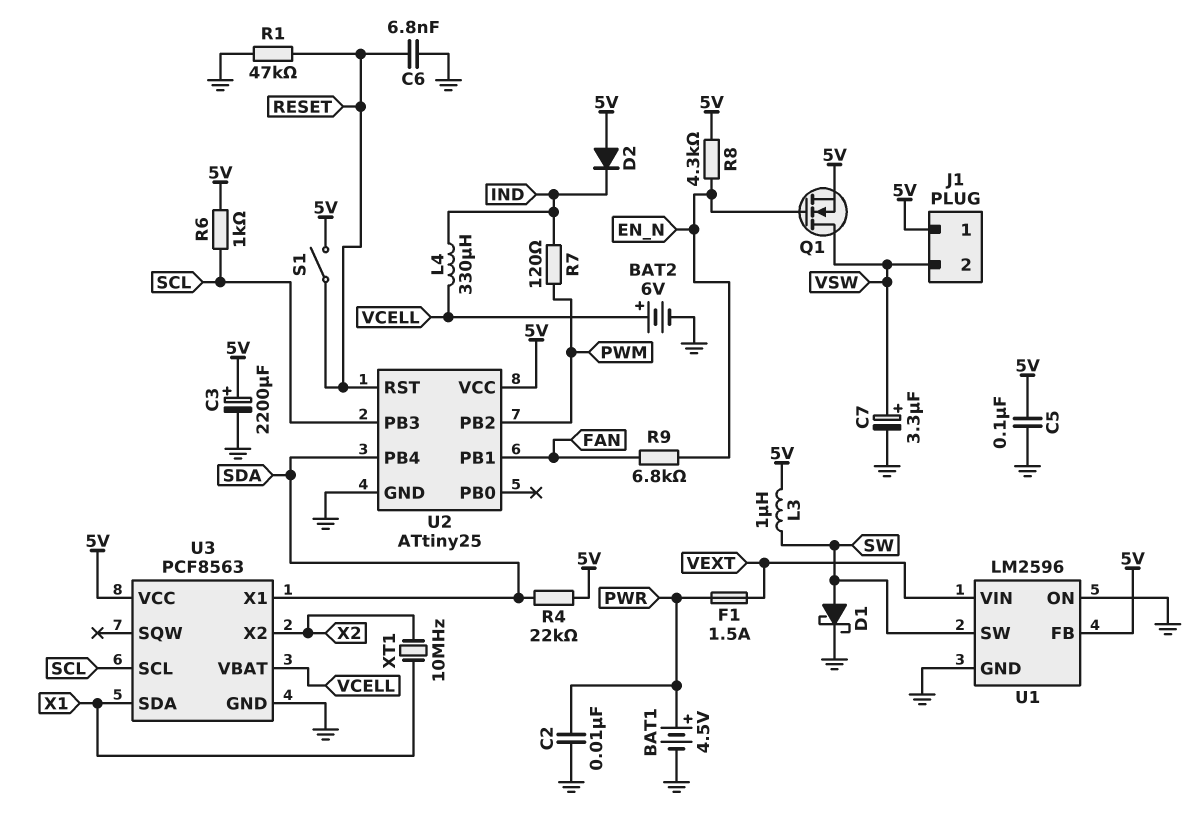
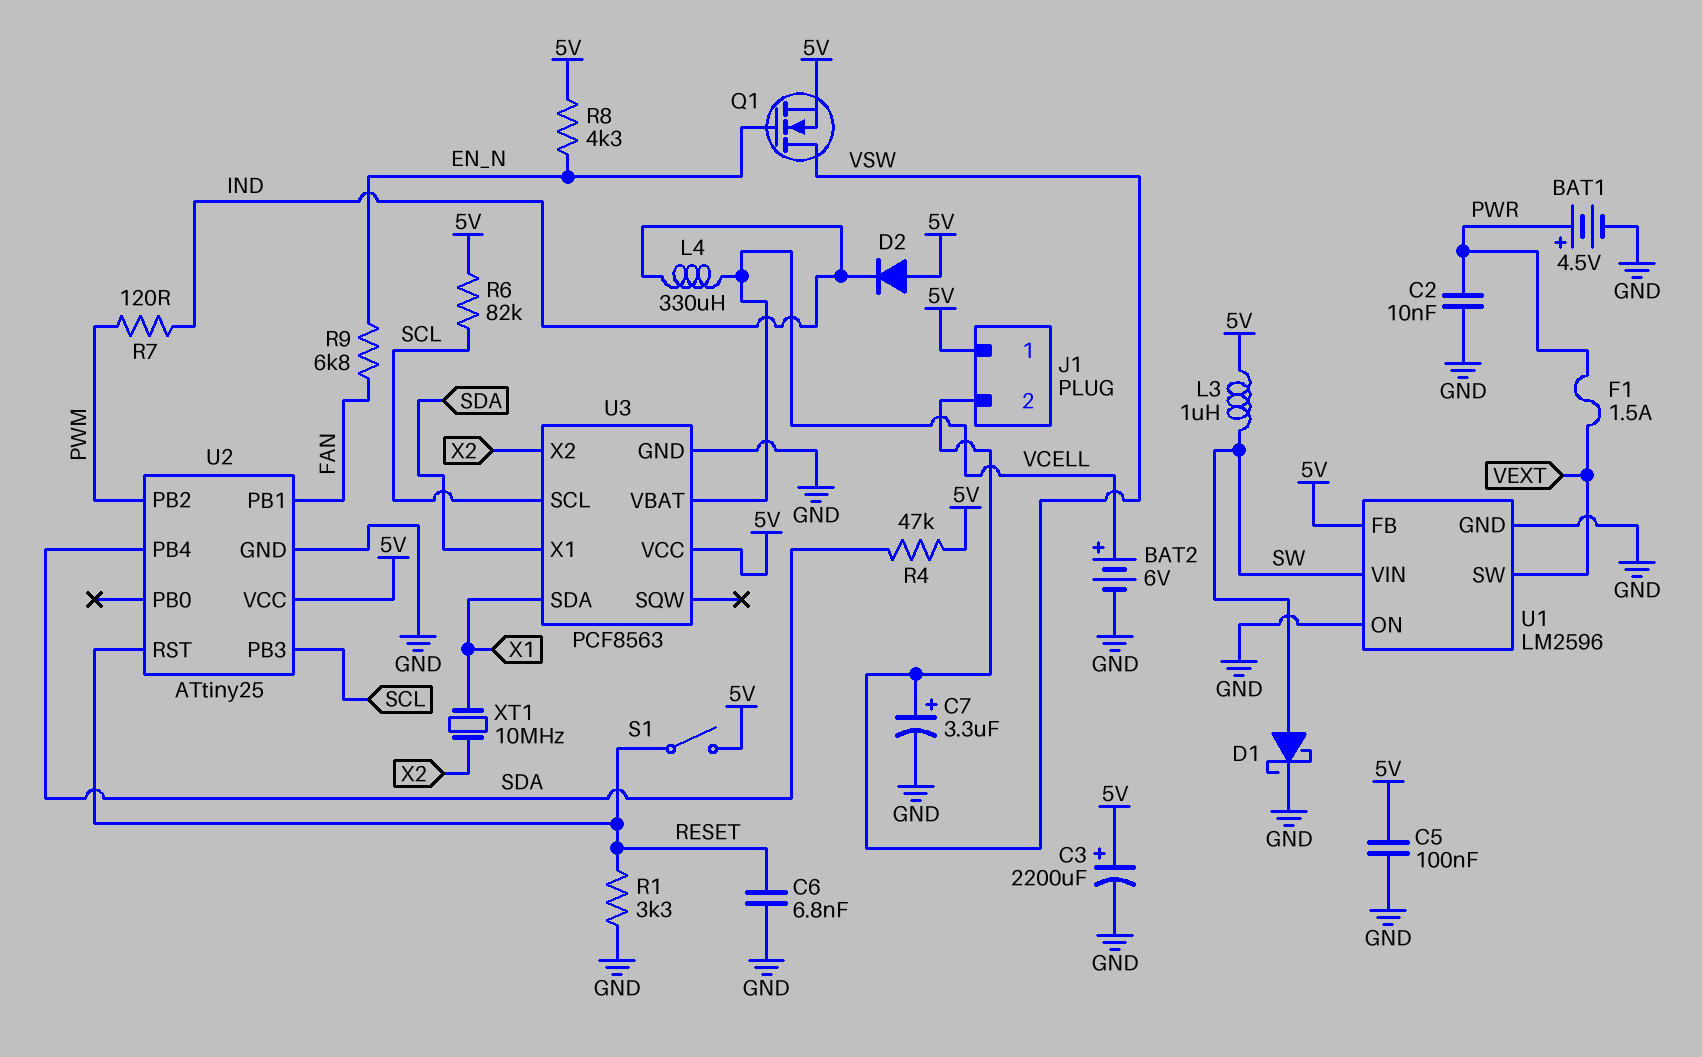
R1: 47k (GND, RESET) -> 3.3k (GND, RESET)
R4: 22k (5V, SDA) -> 47k (5V, SDA)
R6: 1k (5V, SCL) -> 82k (5V, SCL)
U1 pin SW: SW -> VEXT
U1 pin VIN: VEXT -> SW

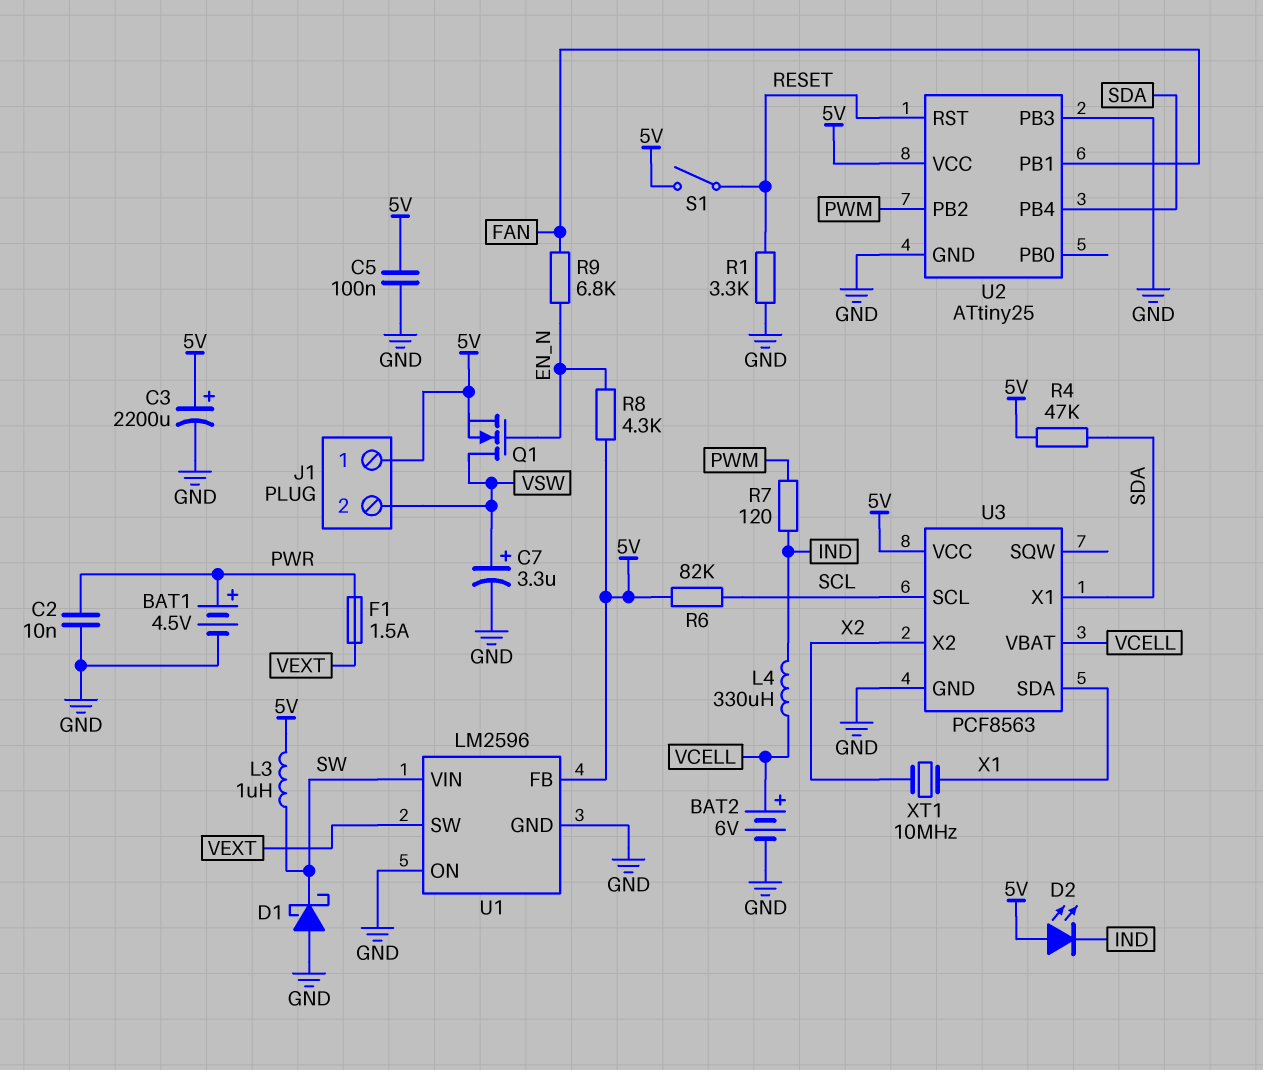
C6: 6.8nF (GND, RESET) -> none
D1: schottky (A SW, K GND) -> schottky (A GND, K SW)
D2: diode (A 5V, K IND) -> LED (A 5V, K IND)
U2 pin PB3: SCL -> GND

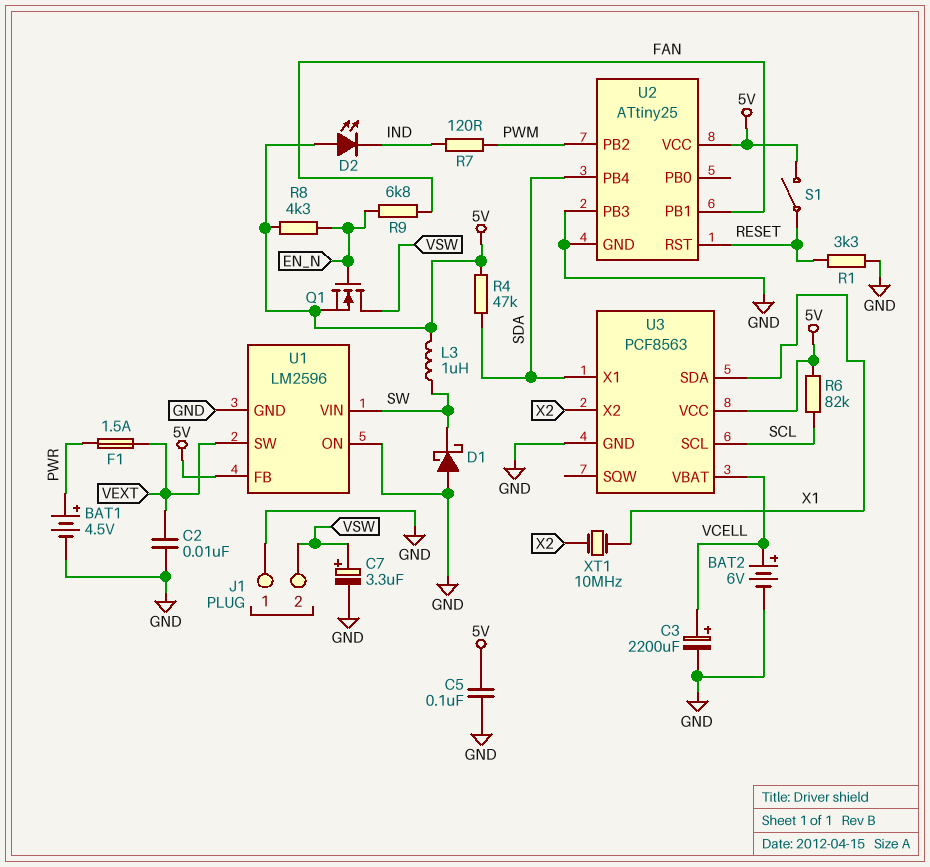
C2: 10nF (GND, PWR) -> 10nF (GND, VEXT)
C3: 2200uF (plus 5V, minus GND) -> 2200uF (plus VCELL, minus GND)
J1 pin 1: 5V -> GND
L4: 330uH (IND, VCELL) -> none

